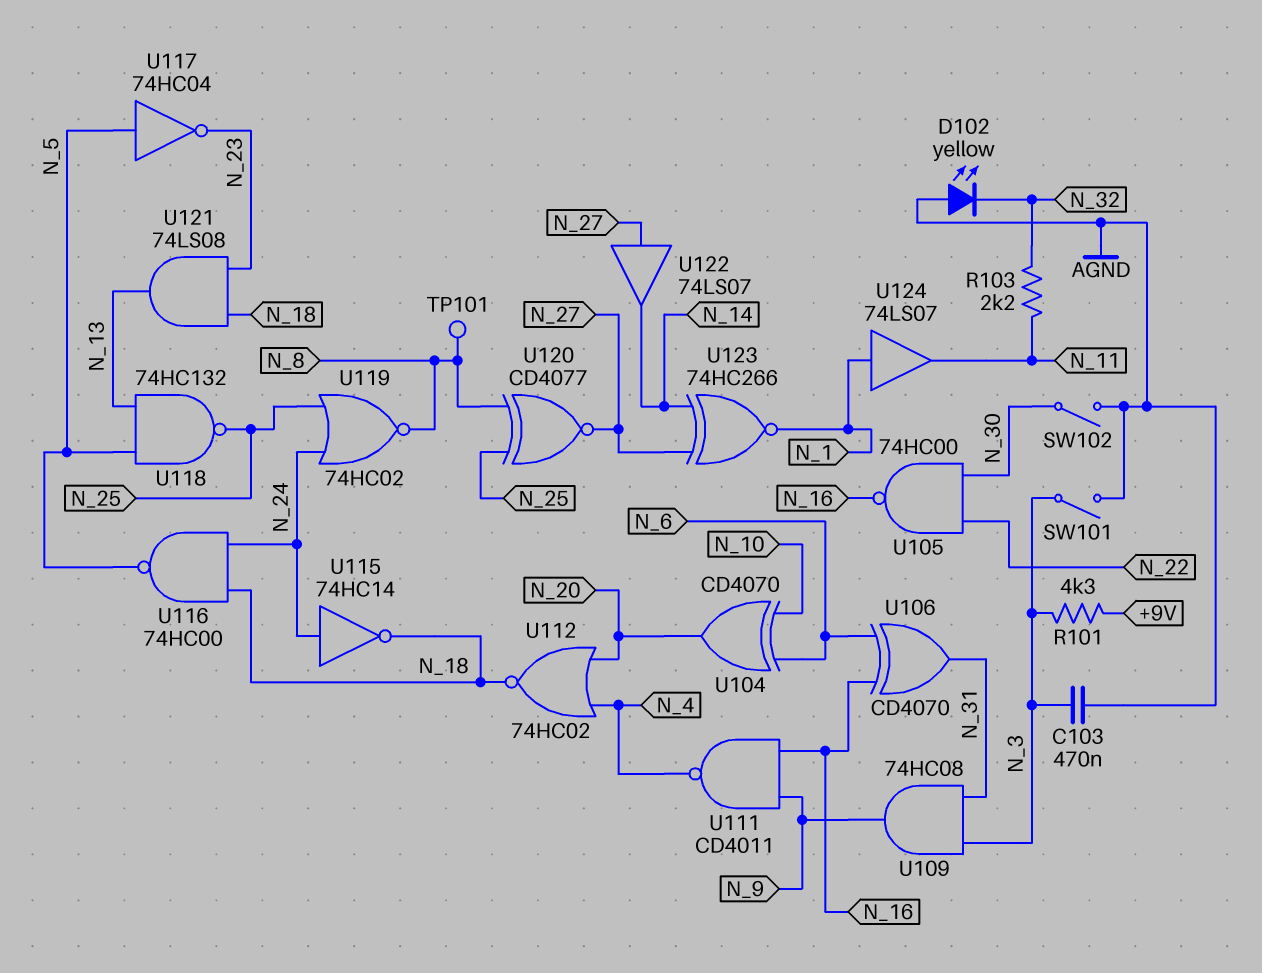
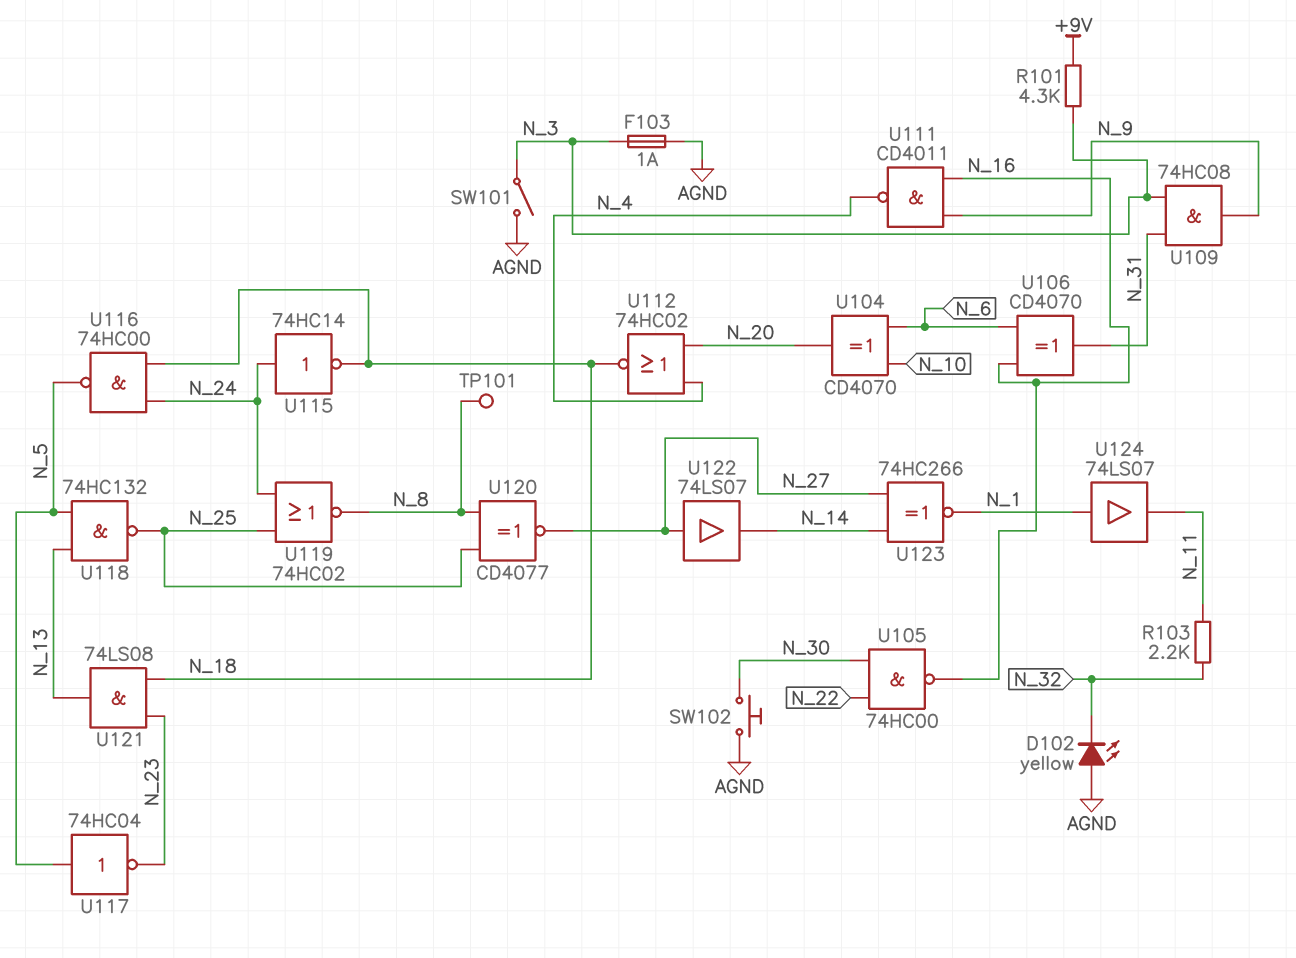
C103: 470nF (AGND, N_3) -> none
F103: none -> 1A (AGND, N_3)
SW102: switch (AGND, N_30) -> button (AGND, N_30)

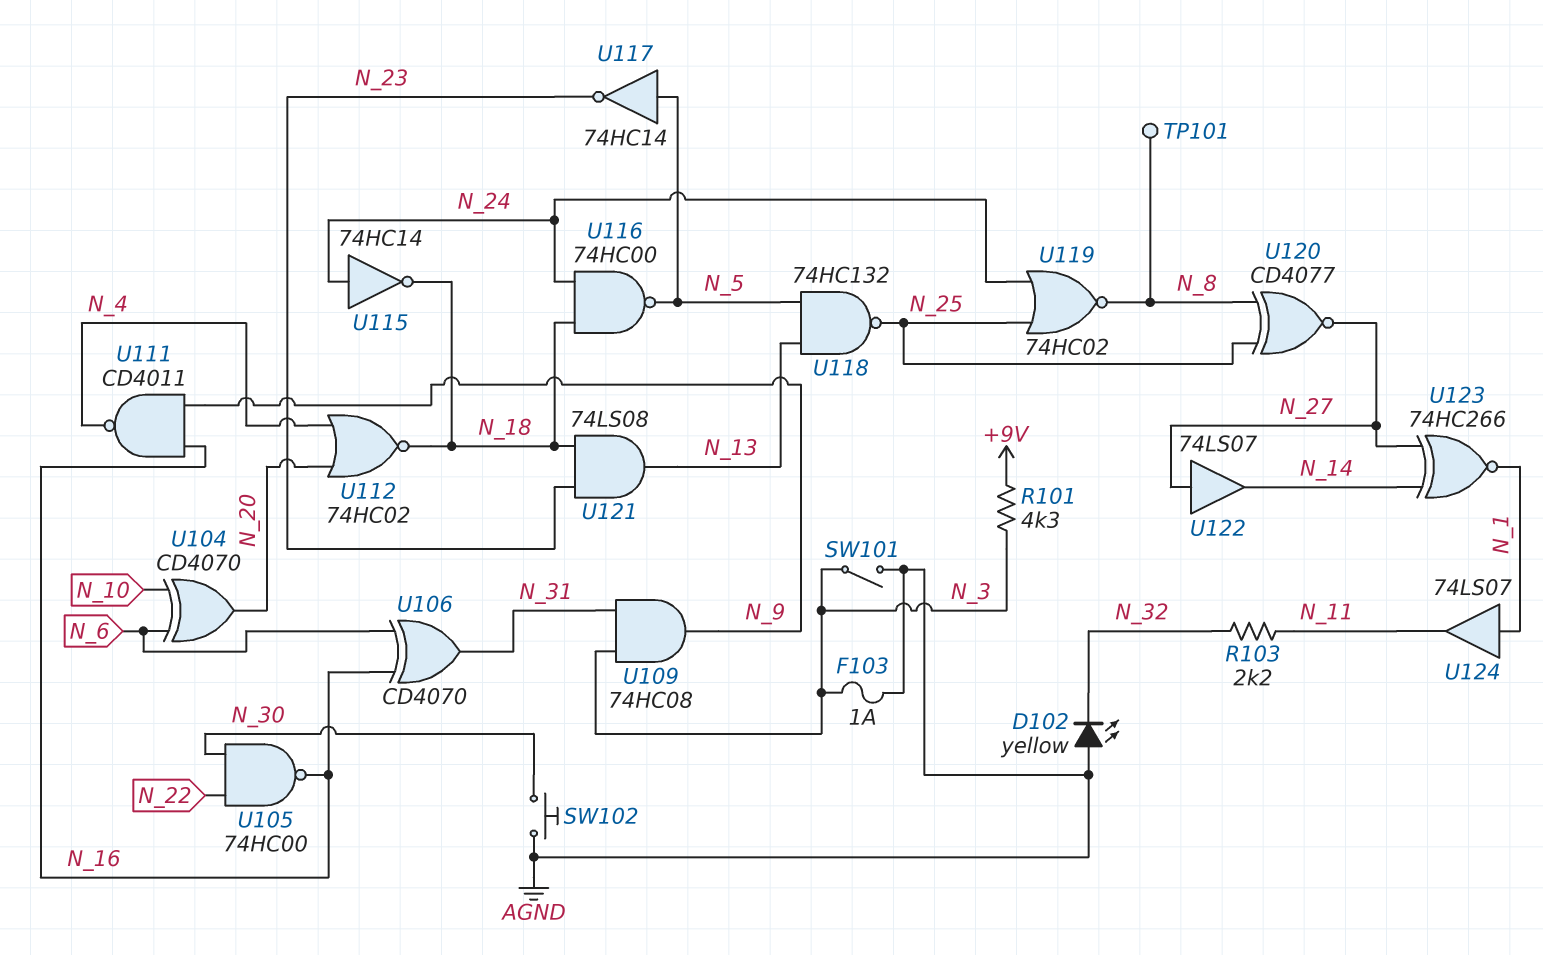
U117: NOT 74HC04 (in N_5, out N_23) -> NOT 74HC14 (in N_5, out N_23)

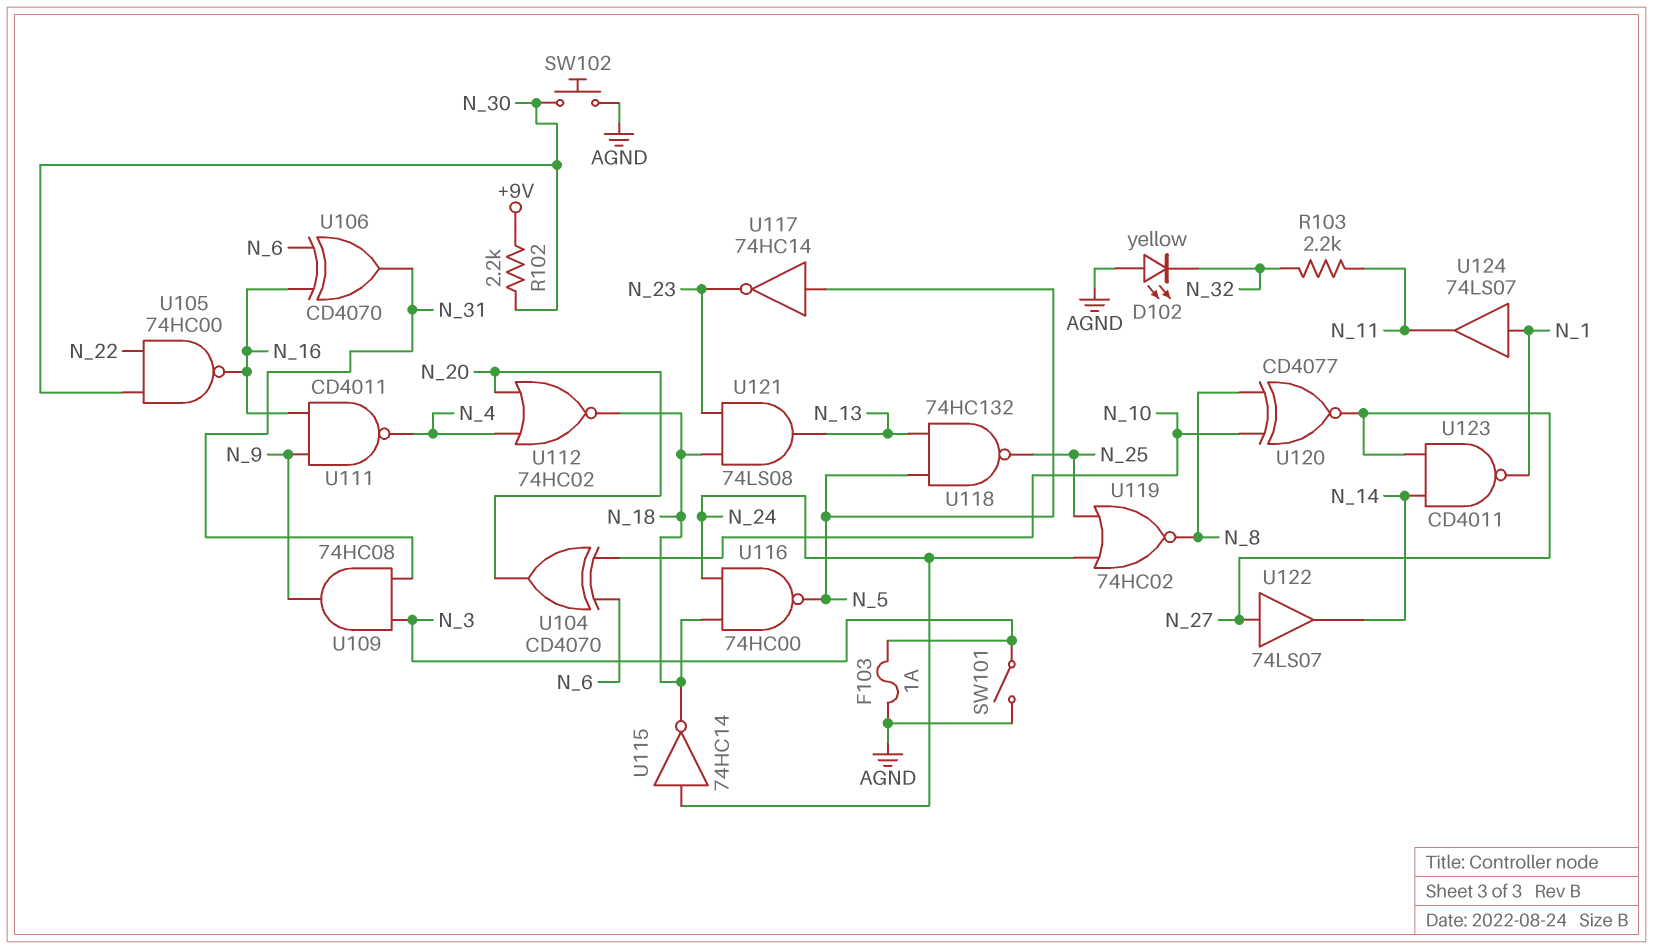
R101: 4.3k (+9V, N_3) -> none
R102: none -> 2.2k (+9V, N_30)
TP101: test point (N_8) -> none
U120: XNOR CD4077 (in N_8, in N_25, out N_27) -> XNOR CD4077 (in N_8, in N_10, out N_27)
U123: XNOR 74HC266 (in N_14, in N_27, out N_1) -> NAND CD4011 (in N_14, in N_27, out N_1)

